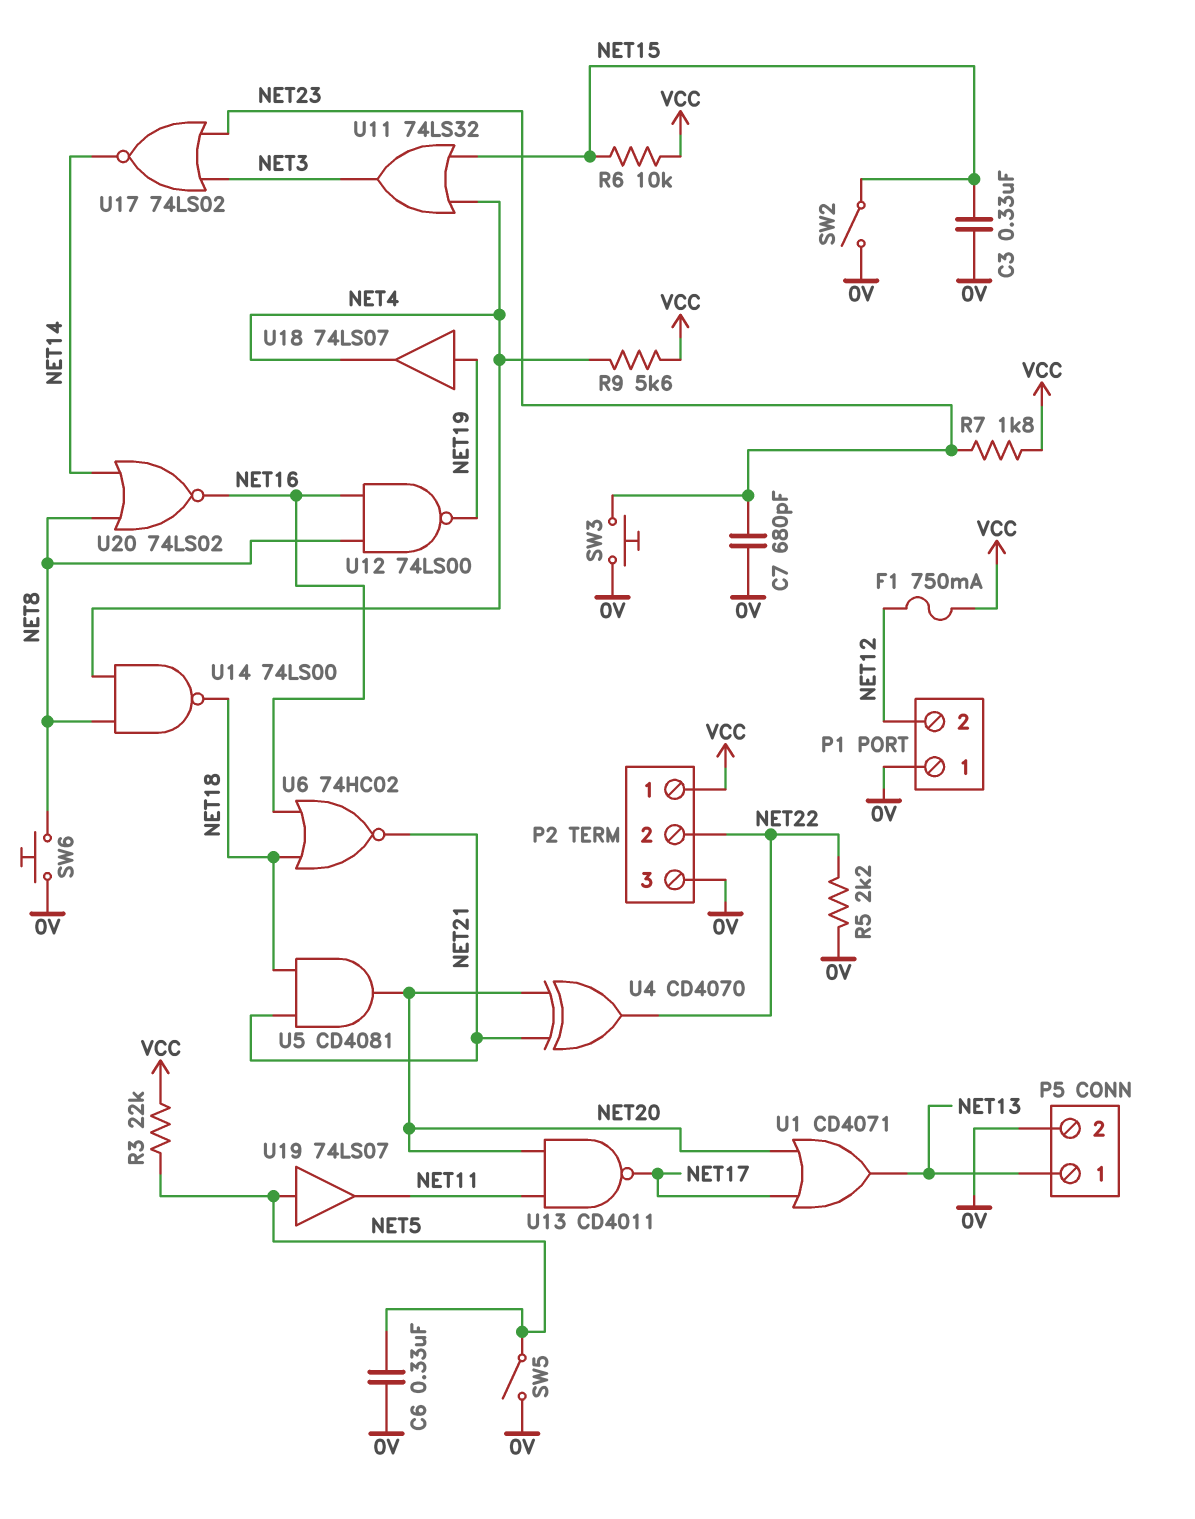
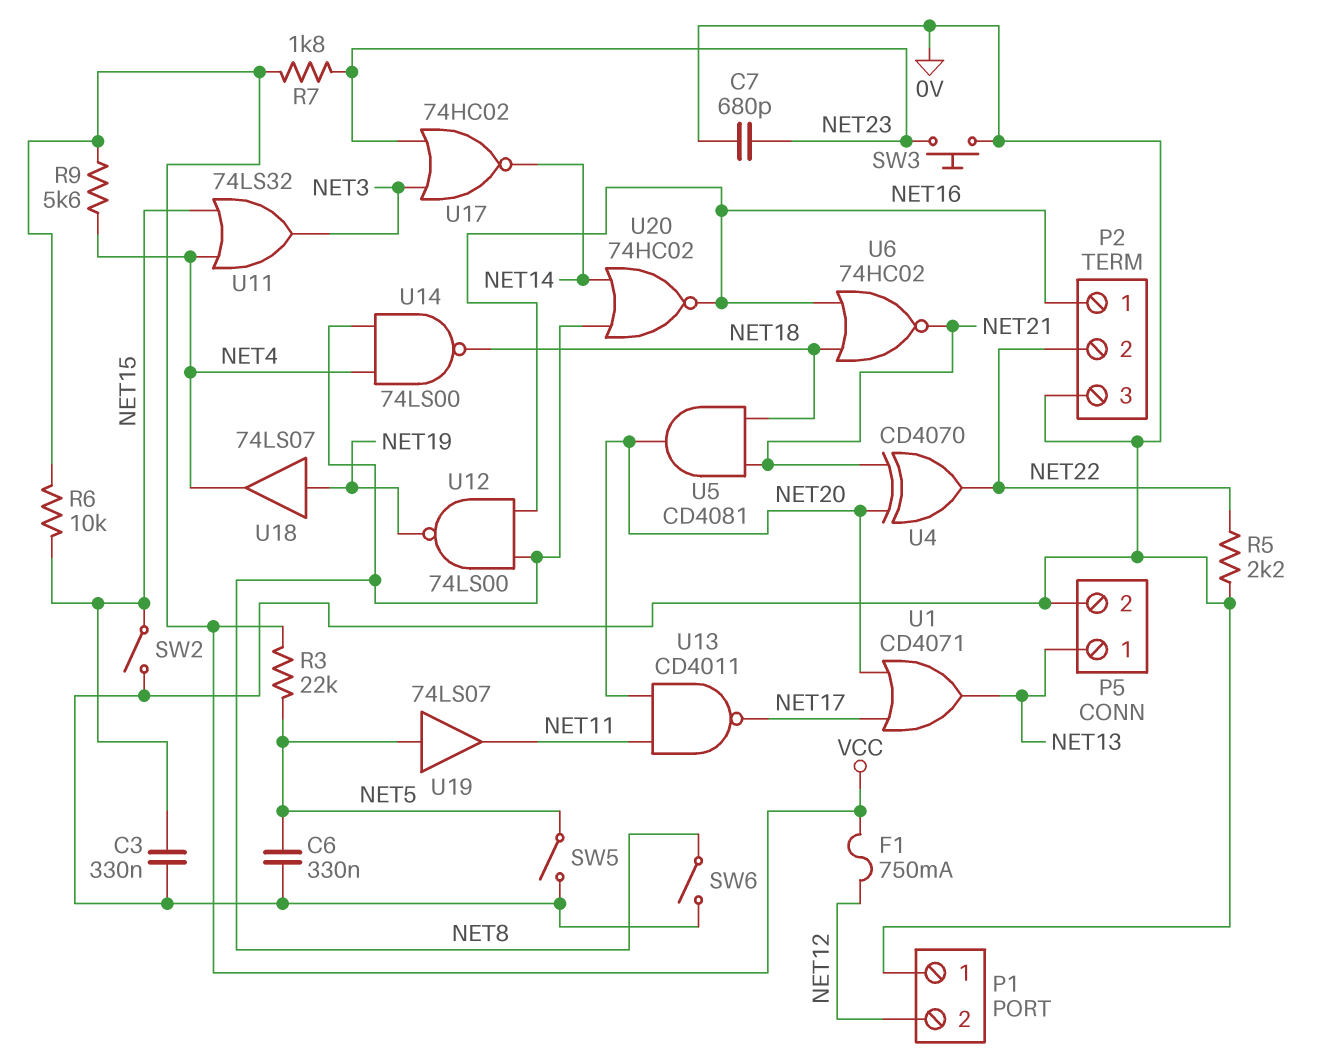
P2 pin 1: VCC -> NET16
SW6: button (0V, NET8) -> switch (0V, NET8)
U17: NOR 74LS02 (in NET3, in NET23, out NET14) -> NOR 74HC02 (in NET3, in NET23, out NET14)
U20: NOR 74LS02 (in NET8, in NET14, out NET16) -> NOR 74HC02 (in NET8, in NET14, out NET16)

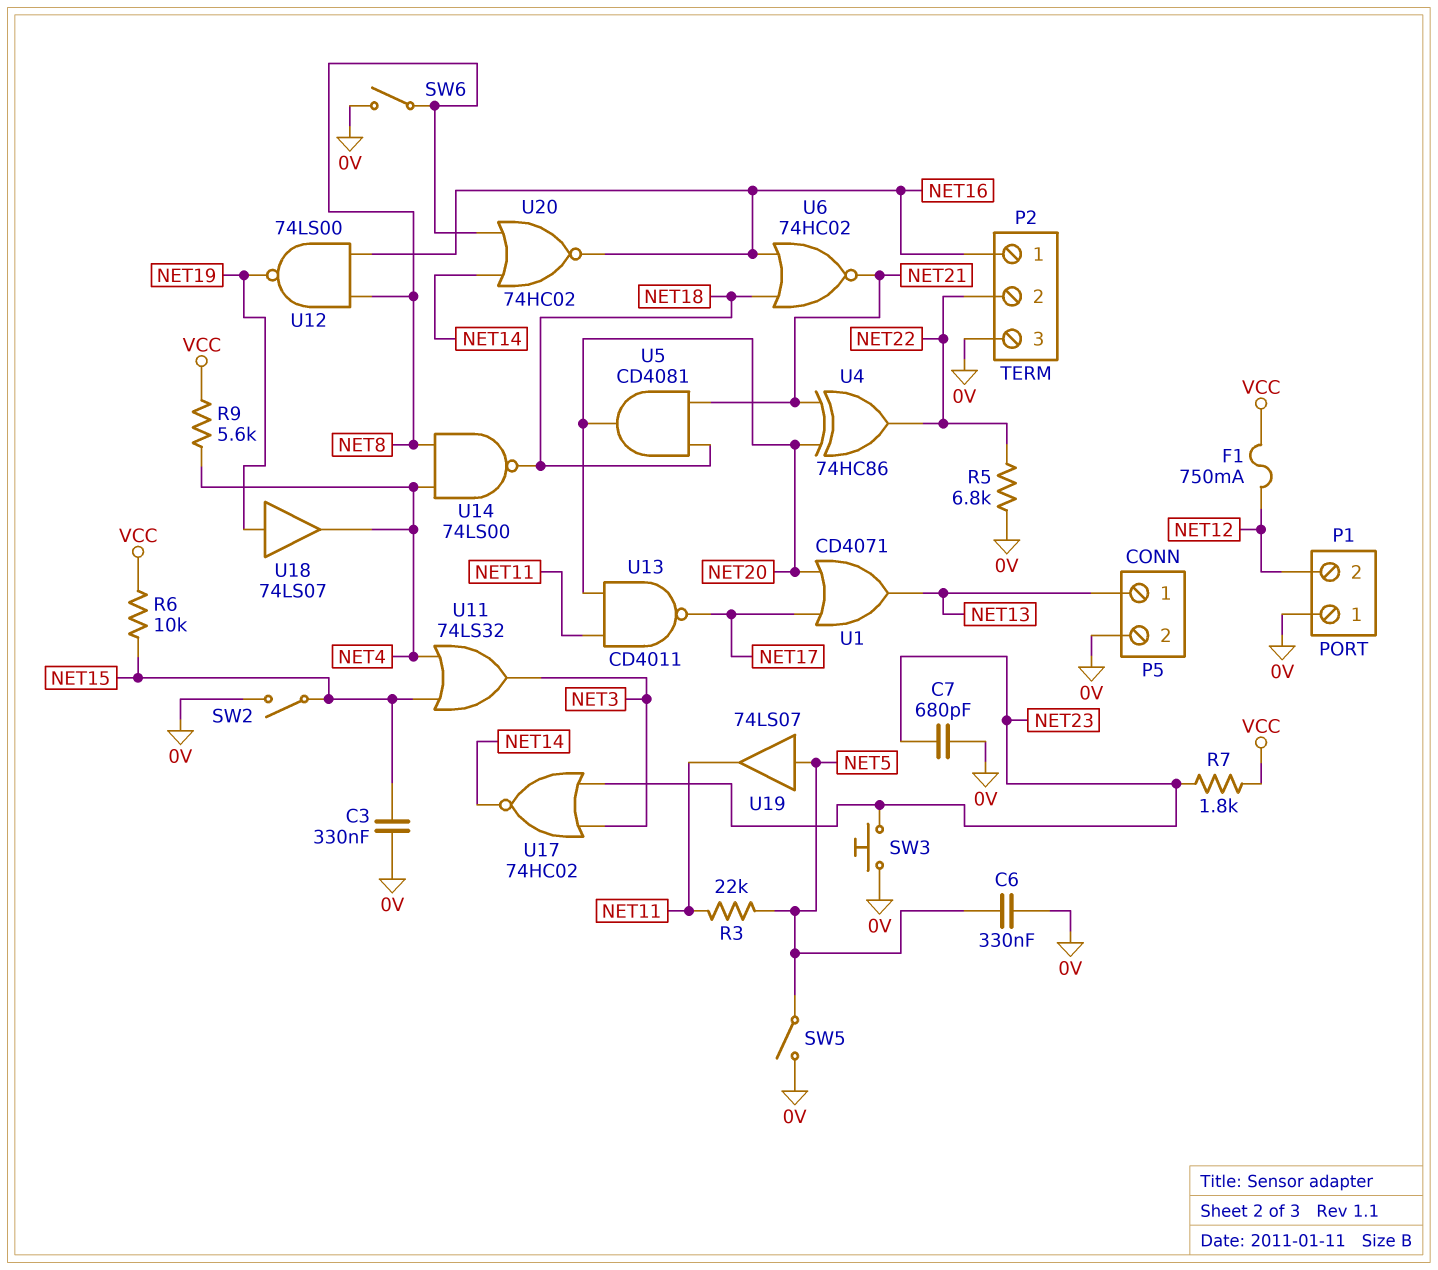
R3: 22k (NET5, VCC) -> 22k (NET5, NET11)
R5: 2.2k (0V, NET22) -> 6.8k (0V, NET22)
U4: XOR CD4070 (in NET20, in NET21, out NET22) -> XOR 74HC86 (in NET20, in NET21, out NET22)

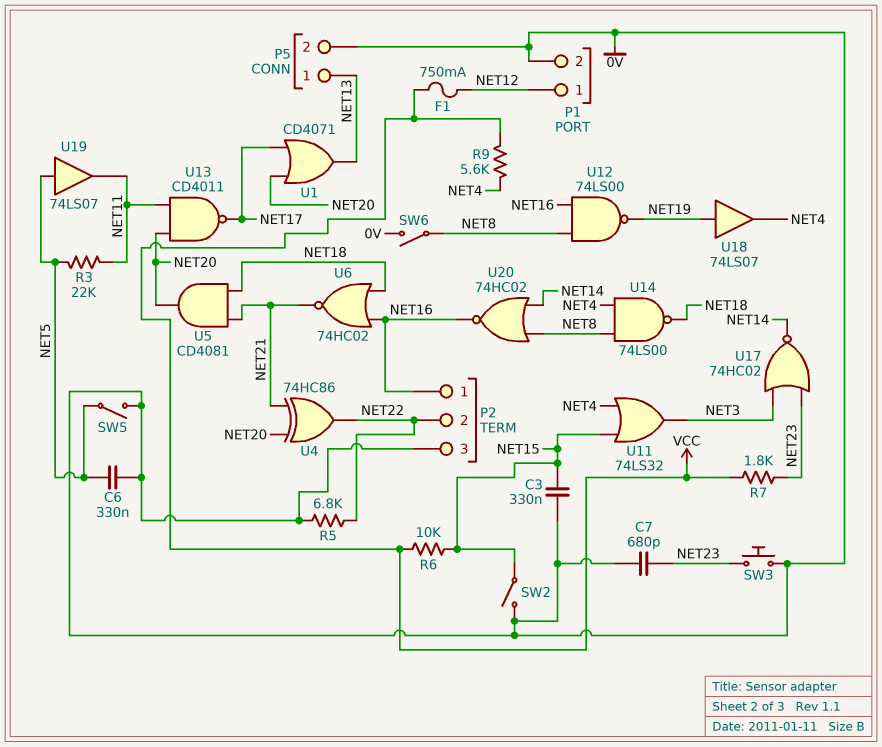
P1 pin 1: 0V -> NET12
P1 pin 2: NET12 -> 0V

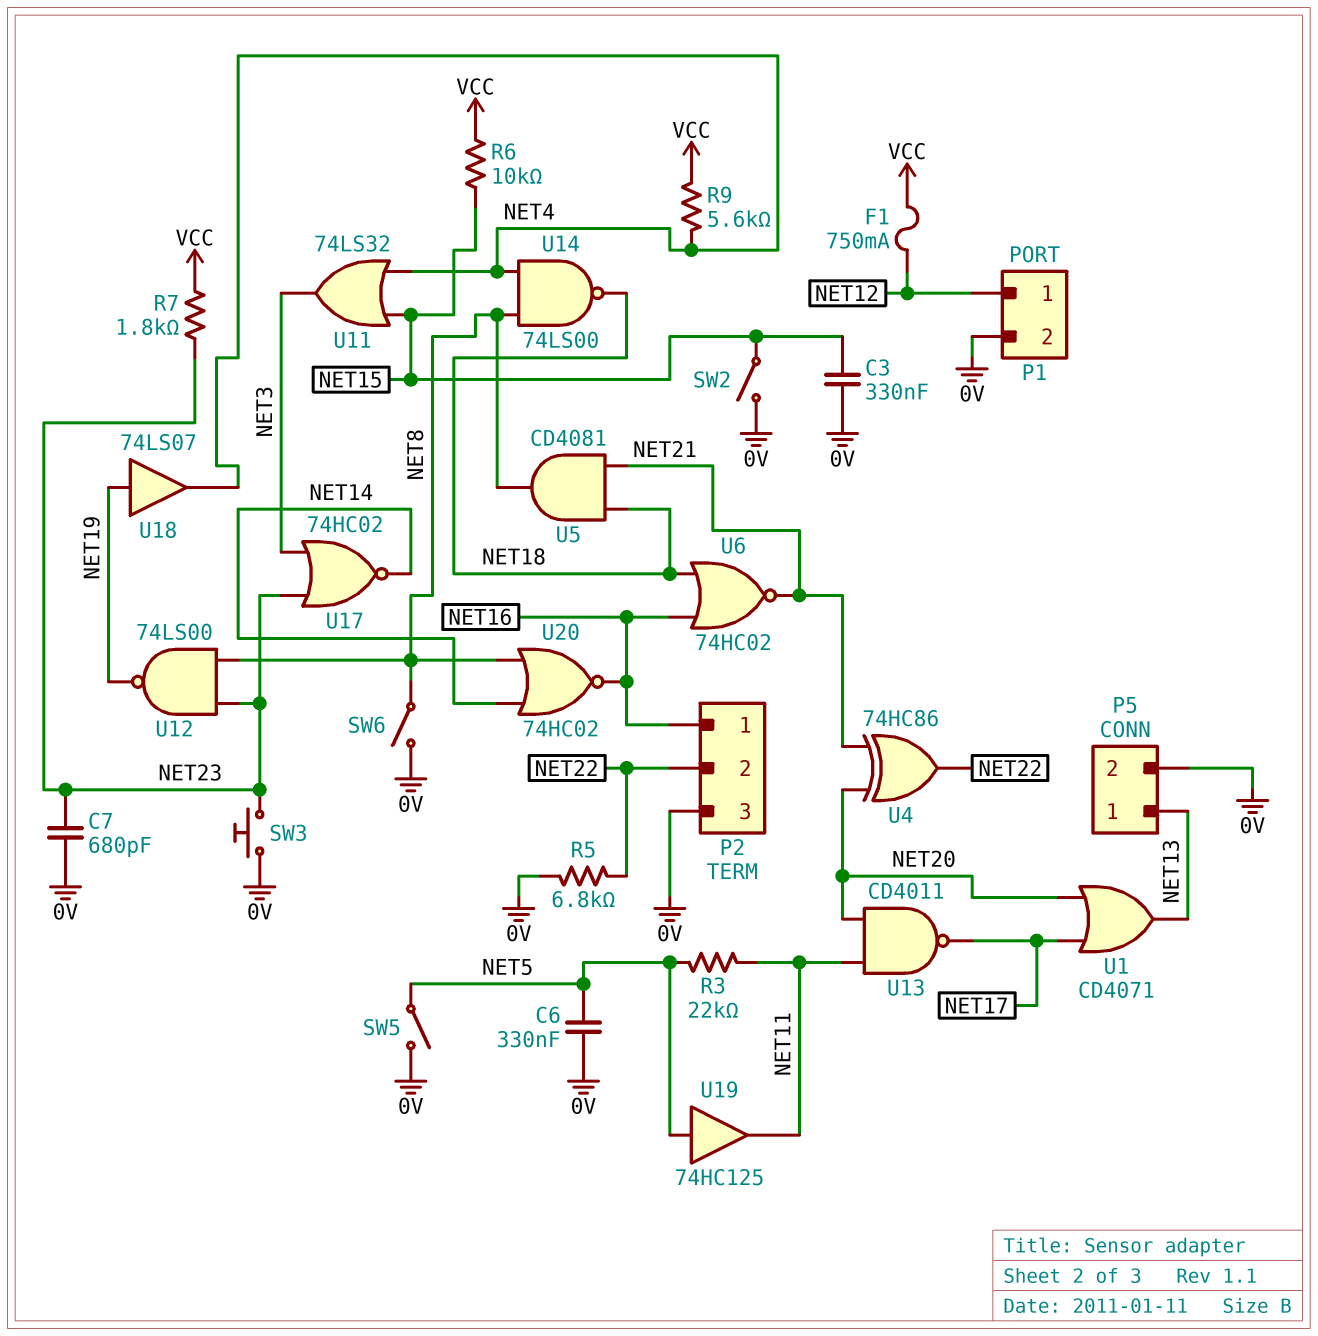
U5: AND CD4081 (in NET18, in NET21, out NET20) -> AND CD4081 (in NET18, in NET21, out NET8)
U12: NAND 74LS00 (in NET8, in NET16, out NET19) -> NAND 74LS00 (in NET8, in NET23, out NET19)
U19: buffer 74LS07 (in NET5, out NET11) -> buffer 74HC125 (in NET5, out NET11)

